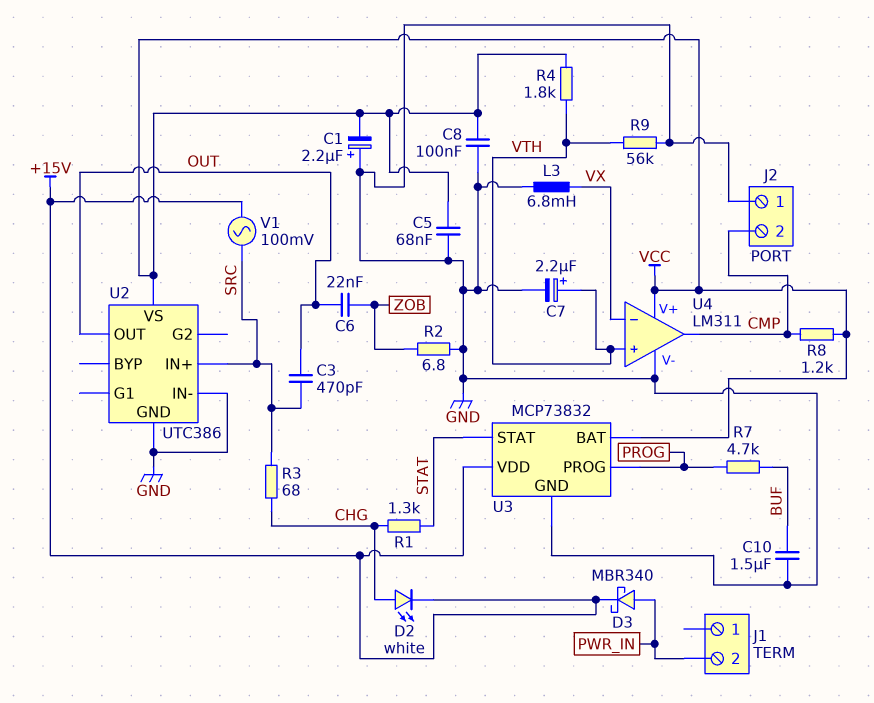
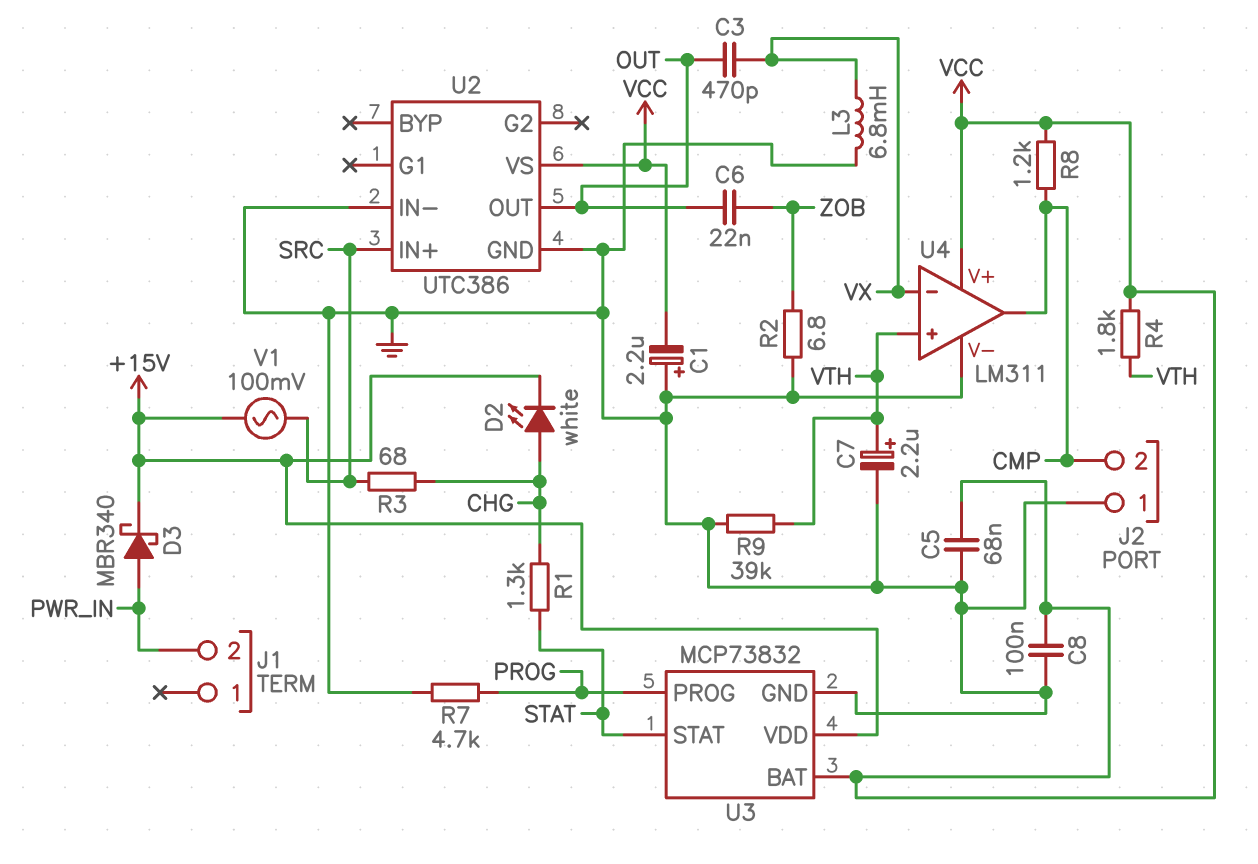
C3: 470pF (OUT, SRC) -> 470pF (OUT, VX)
C10: 1.5uF (BUF, GND) -> none
R7: 4.7k (BUF, PROG) -> 4.7k (GND, PROG)
R9: 56k (GND, VTH) -> 39k (GND, VTH)

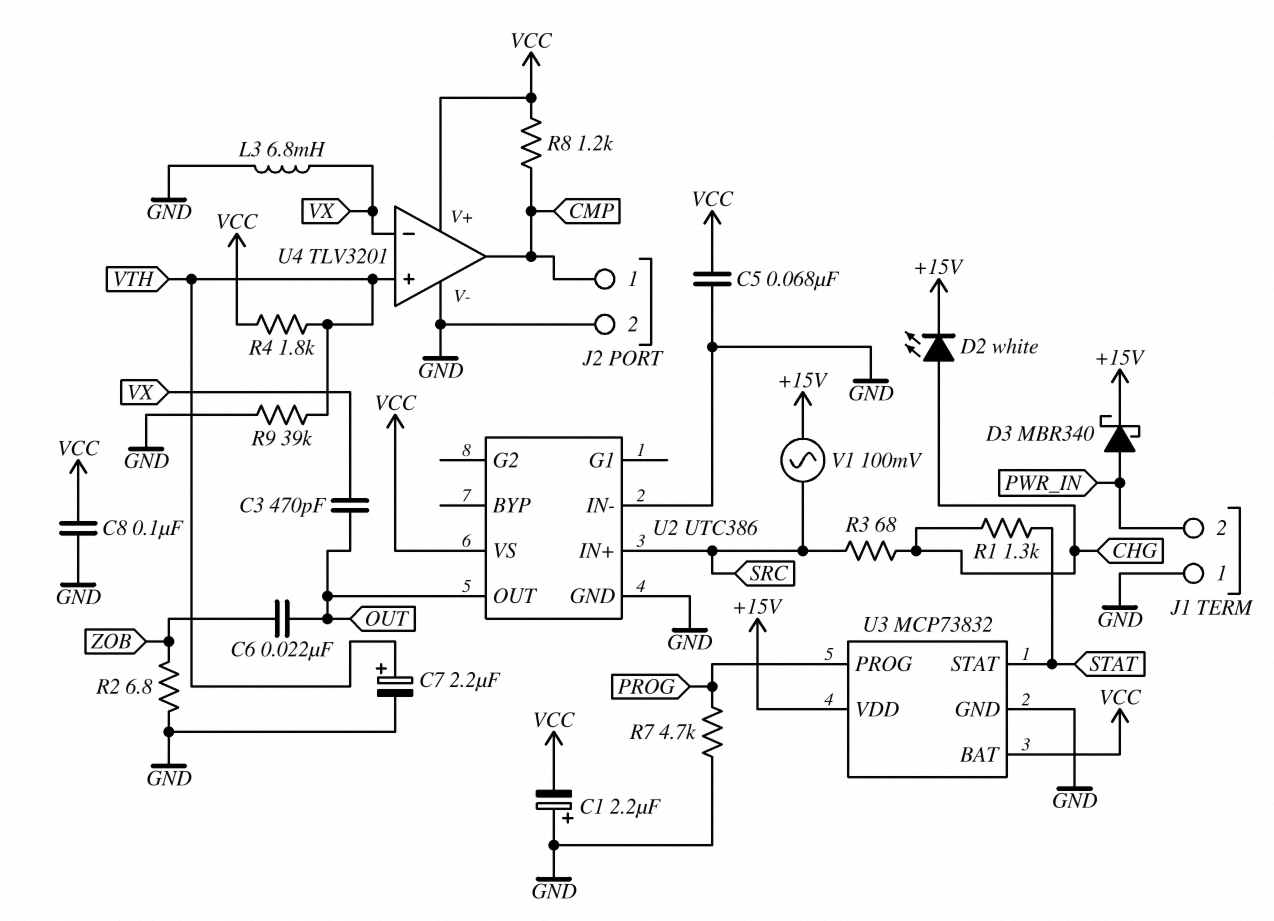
J1 pin 1: none -> GND
J2 pin 1: GND -> CMP
J2 pin 2: CMP -> GND
U4: LM311 -> TLV3201

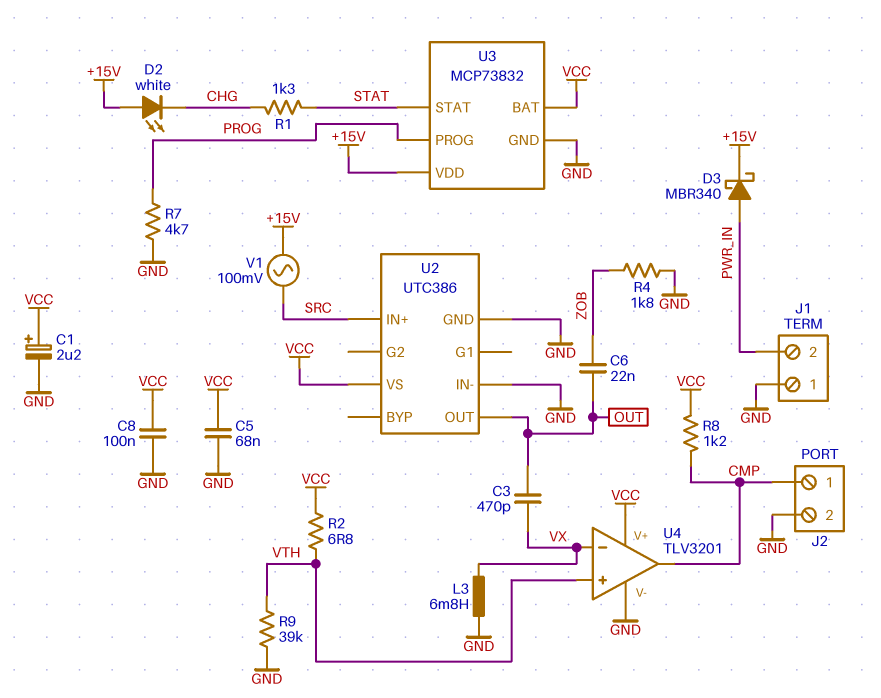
C1: 2.2uF (plus GND, minus VCC) -> 2.2uF (plus VCC, minus GND)
C7: 2.2uF (plus VTH, minus GND) -> none
D2: LED white (A CHG, K +15V) -> LED white (A +15V, K CHG)
R2: 6.8 (GND, ZOB) -> 6.8 (VCC, VTH)
R3: 68 (CHG, SRC) -> none
R4: 1.8k (VCC, VTH) -> 1.8k (GND, ZOB)

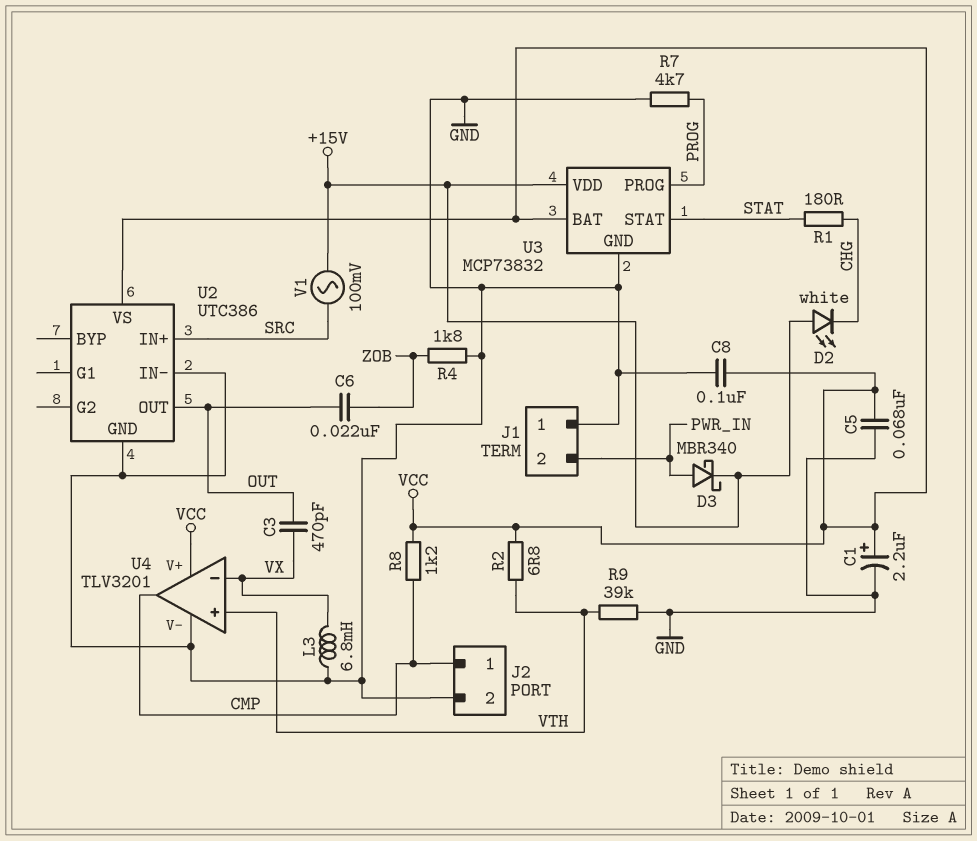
R1: 1.3k (CHG, STAT) -> 180 (CHG, STAT)

